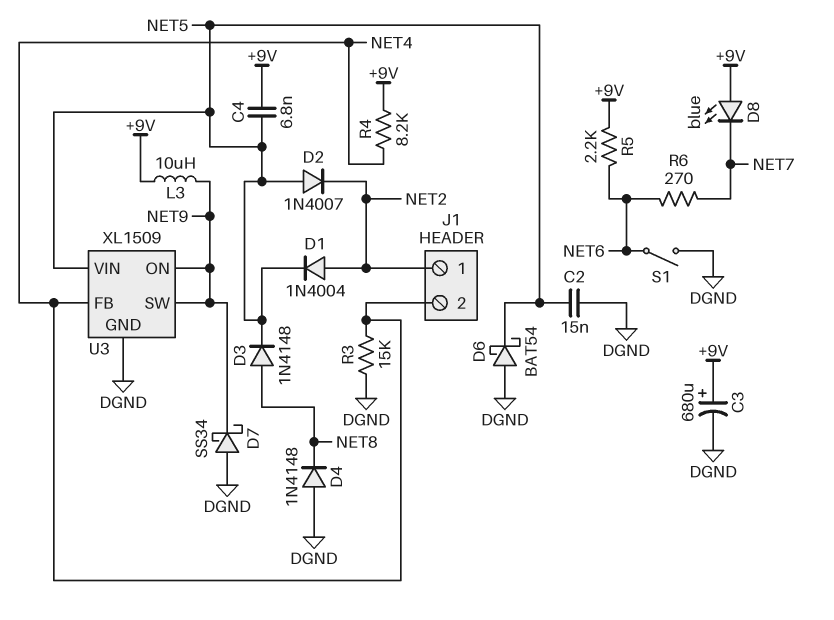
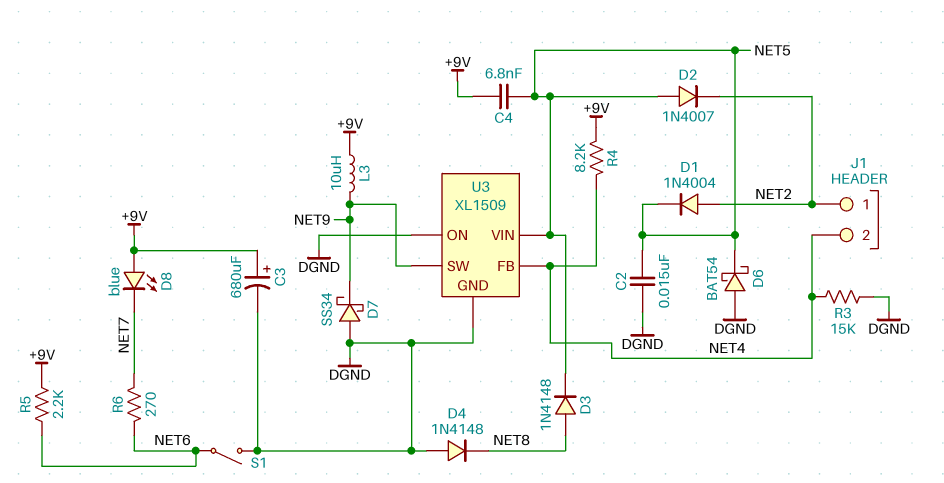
U3 pin ON: NET9 -> DGND

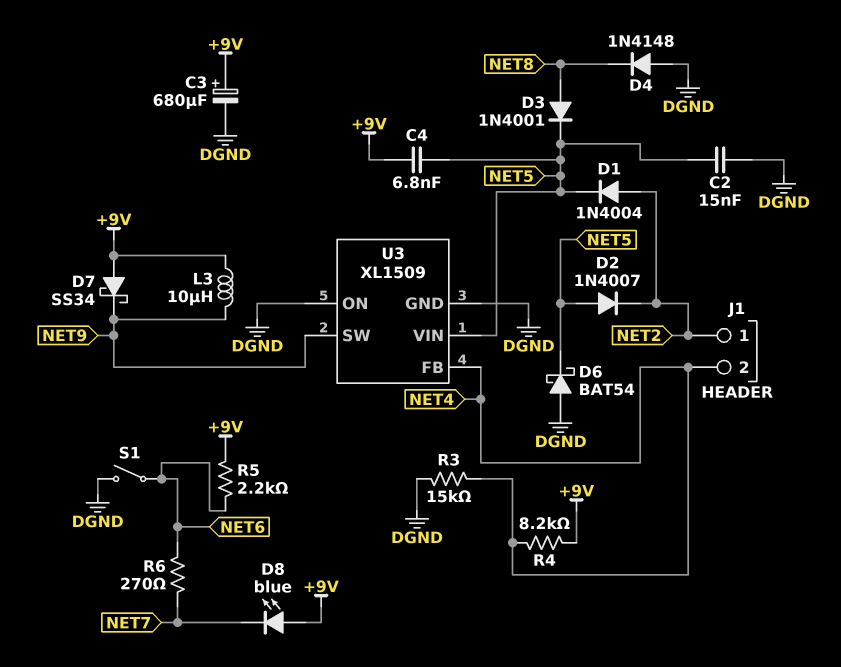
D3: diode 1N4148 (A NET8, K NET5) -> diode 1N4001 (A NET8, K NET5)
D7: schottky SS34 (A DGND, K NET9) -> schottky SS34 (A +9V, K NET9)

